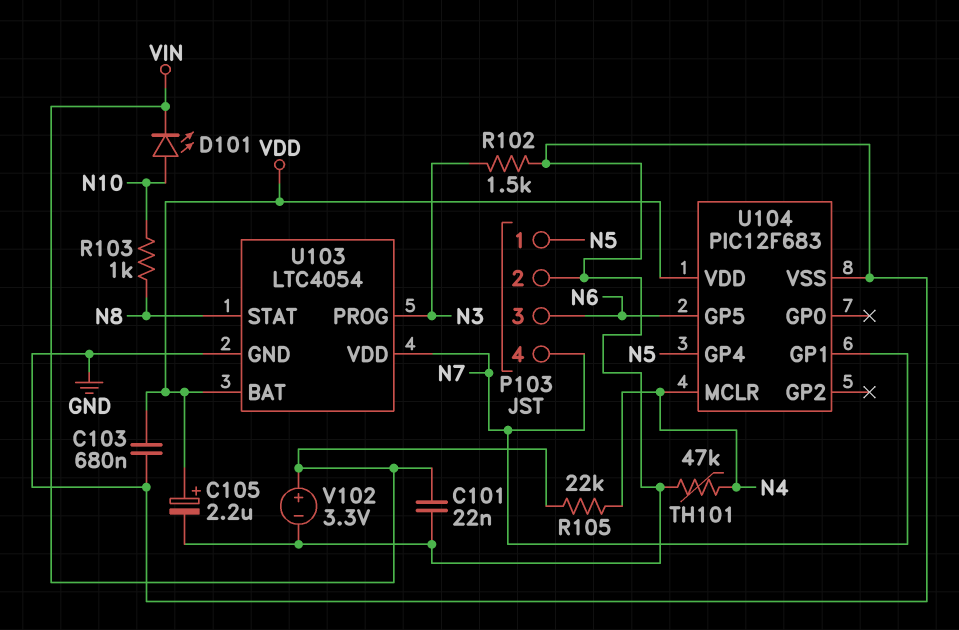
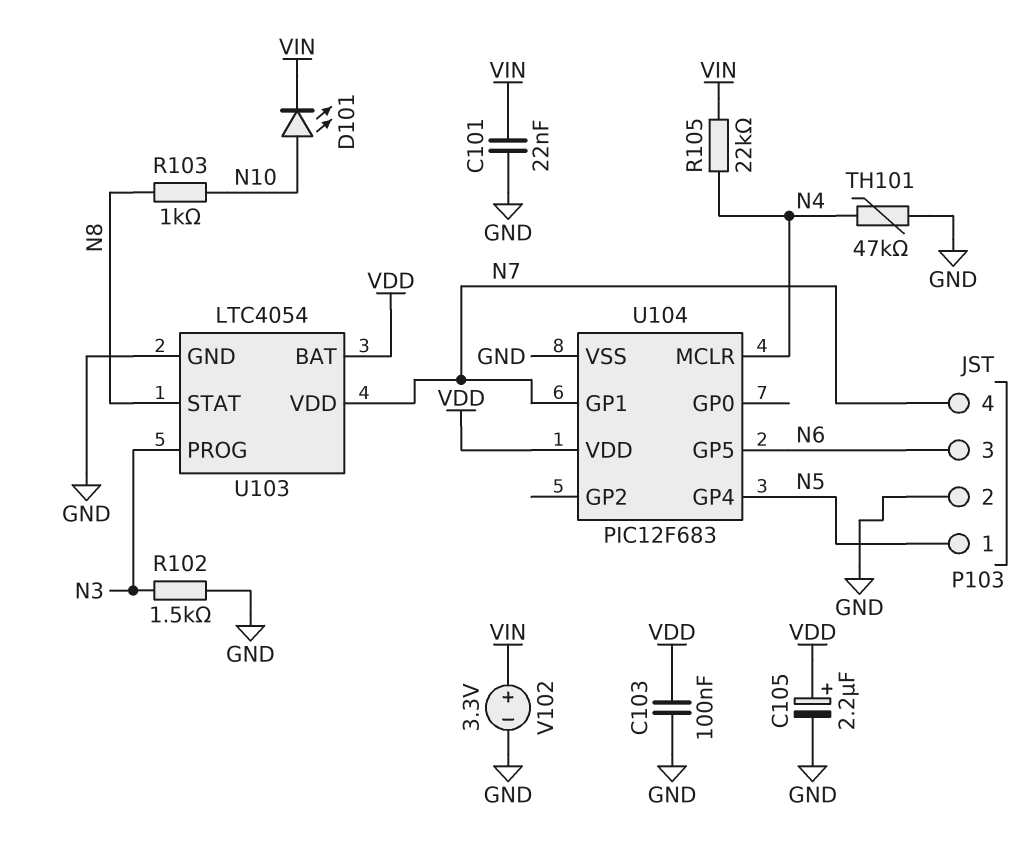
C103: 680nF (GND, VDD) -> 100nF (GND, VDD)

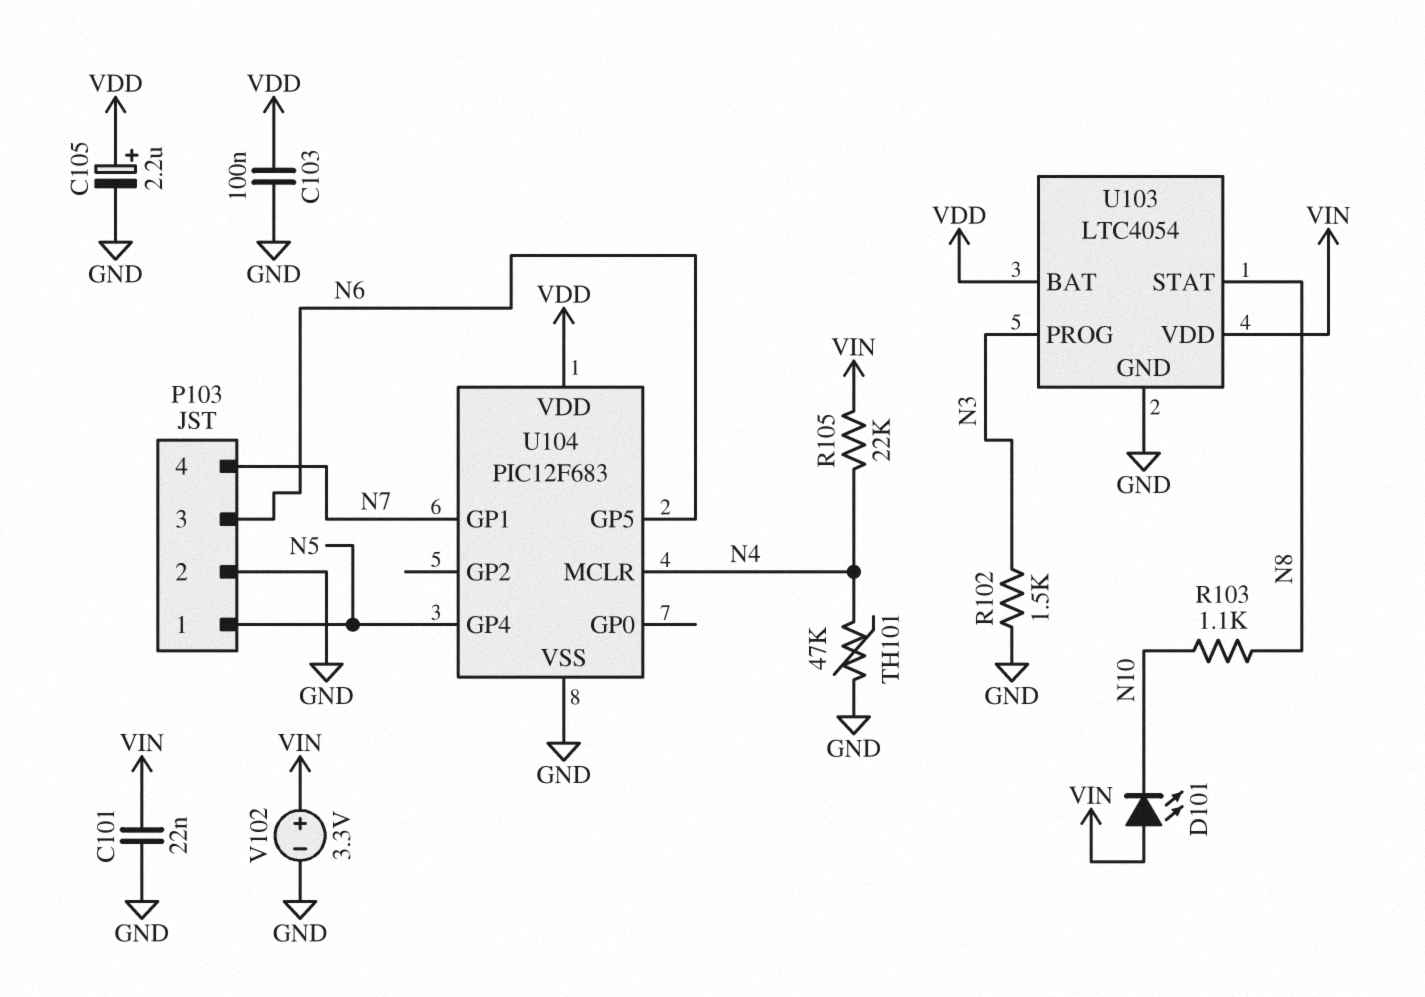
D101: LED (A N10, K VIN) -> LED (A VIN, K N10)
R103: 1k (N8, N10) -> 1.1k (N8, N10)
U103 pin VDD: N7 -> VIN

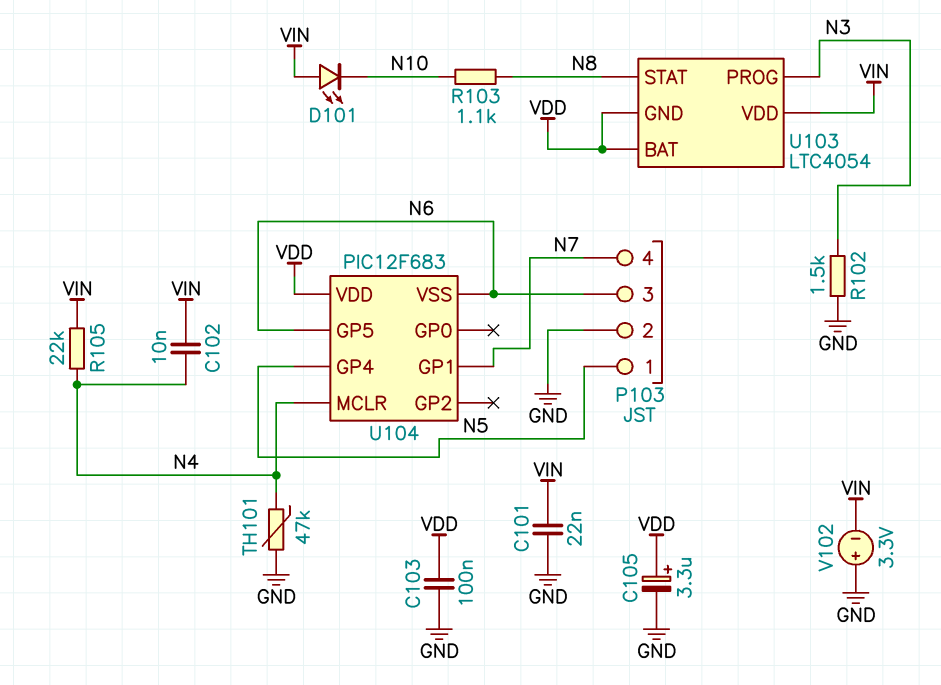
C102: none -> 10nF (N4, VIN)
C105: 2.2uF (plus VDD, minus GND) -> 3.3uF (plus VDD, minus GND)
U103 pin GND: GND -> VDD
U104 pin VSS: GND -> N6
V102: 3.3V (plus VIN, minus GND) -> 3.3V (plus GND, minus VIN)

